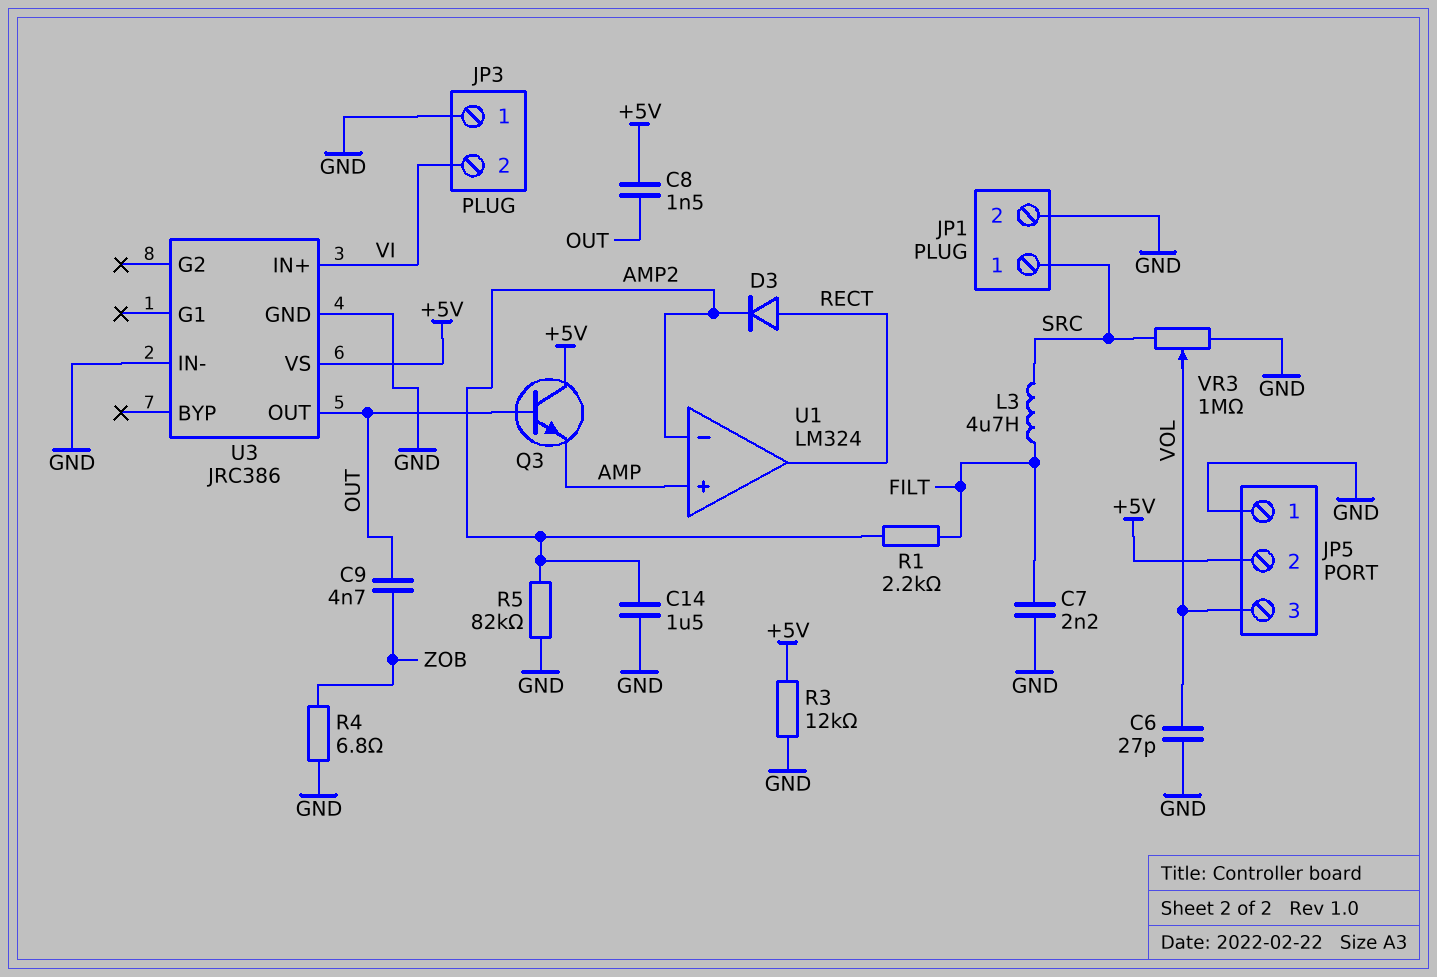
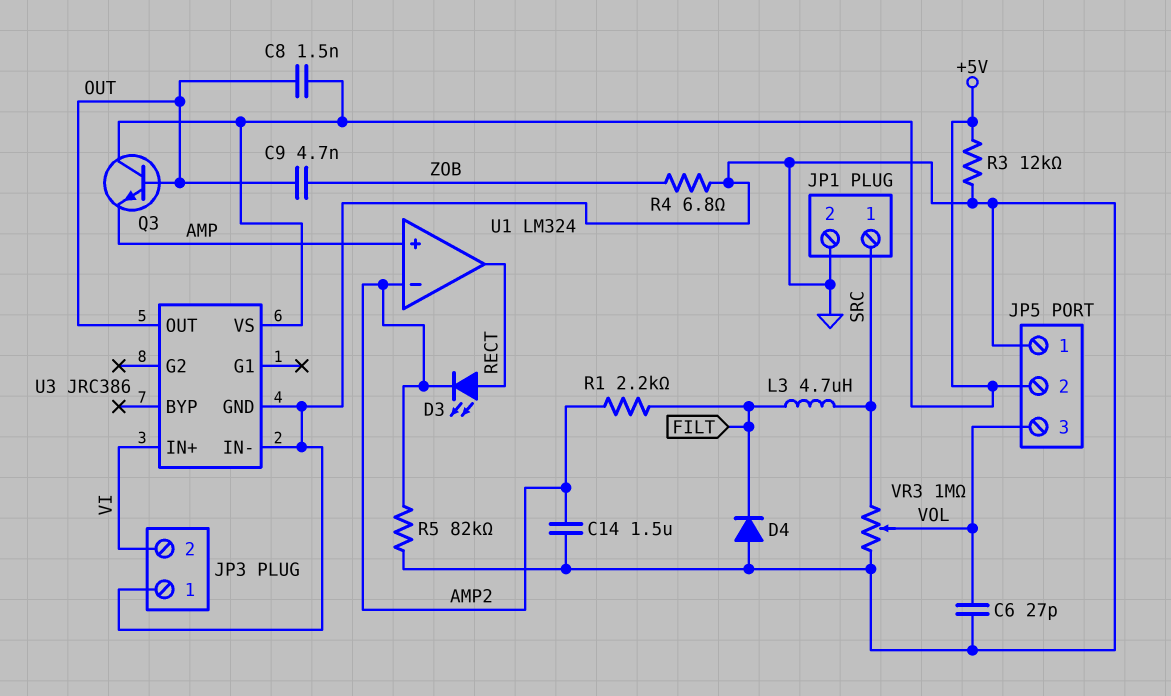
C7: 2.2nF (FILT, GND) -> none
D3: diode (A RECT, K AMP2) -> LED (A RECT, K AMP2)
D4: none -> diode (A GND, K FILT)

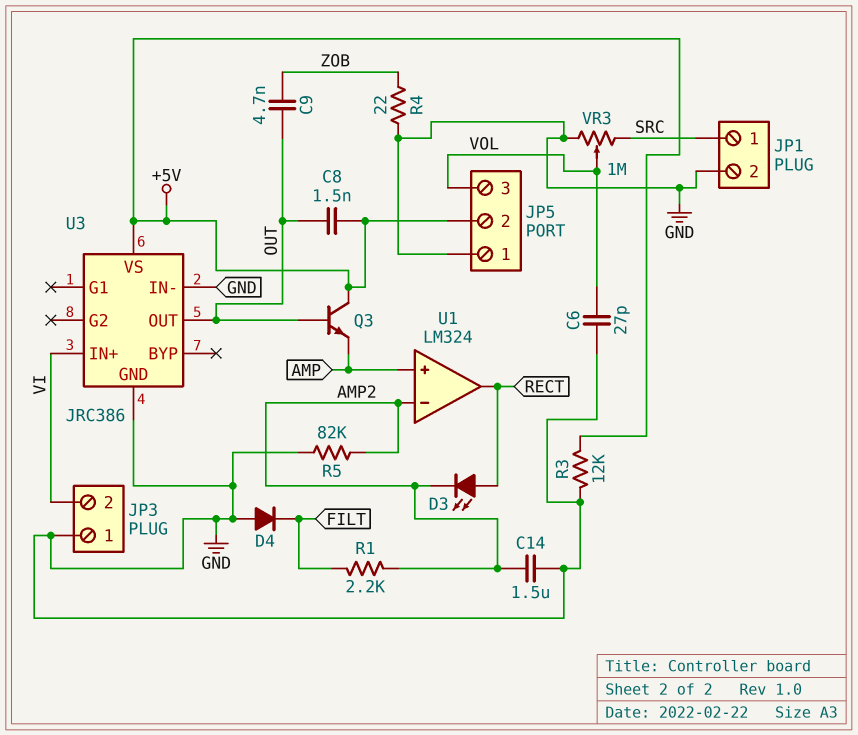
L3: 4.7uH (FILT, SRC) -> none
R4: 6.8 (GND, ZOB) -> 22 (GND, ZOB)

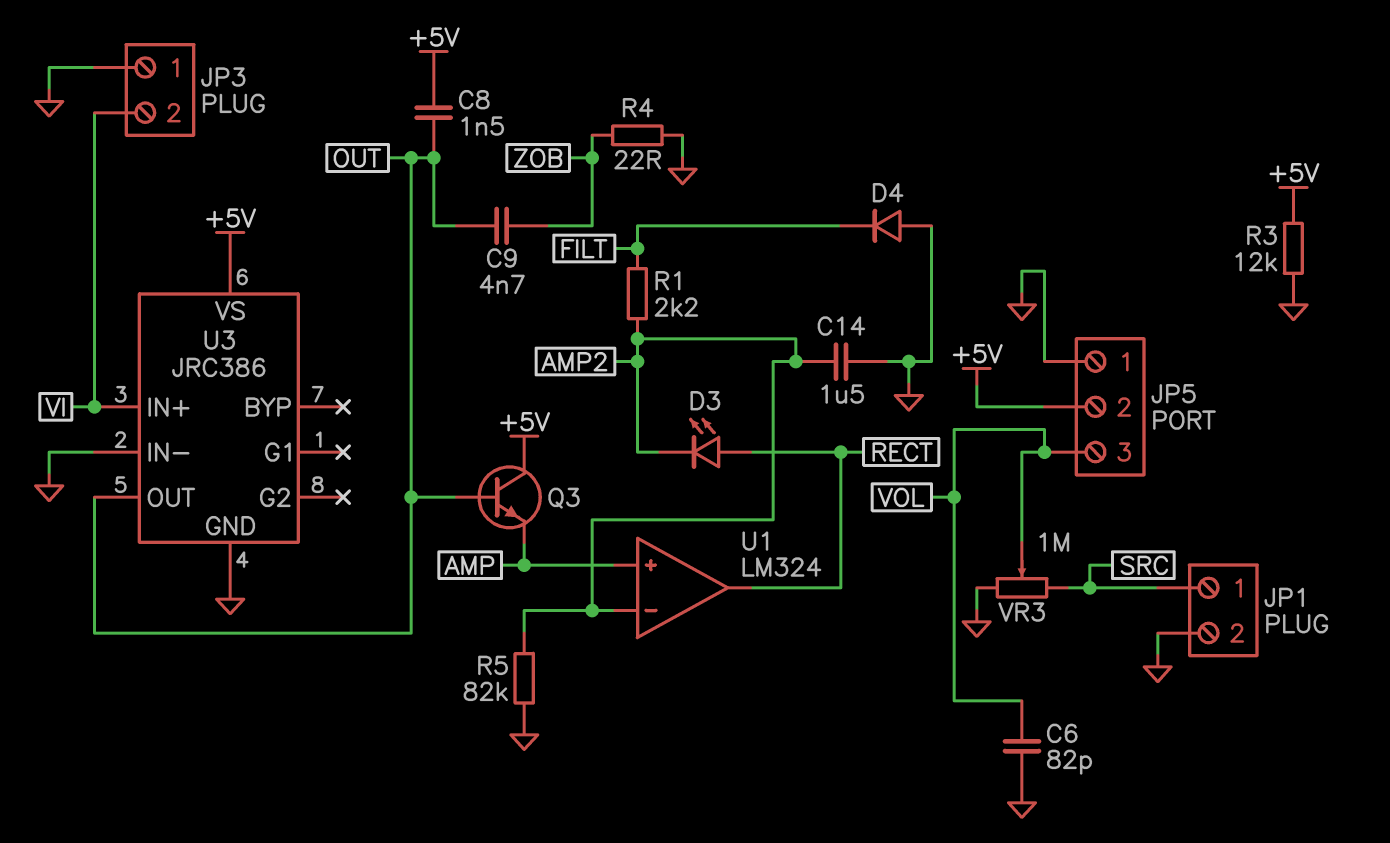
C6: 27pF (GND, VOL) -> 82pF (GND, VOL)

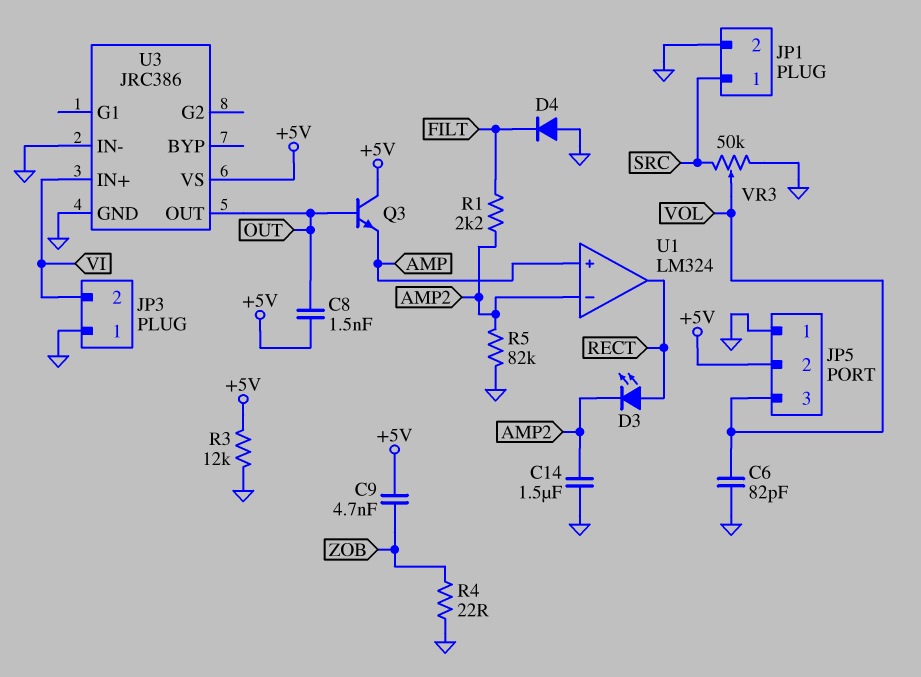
C9: 4.7nF (OUT, ZOB) -> 4.7nF (+5V, ZOB)
VR3: 1M (GND, SRC, wiper VOL) -> 50k (GND, SRC, wiper VOL)

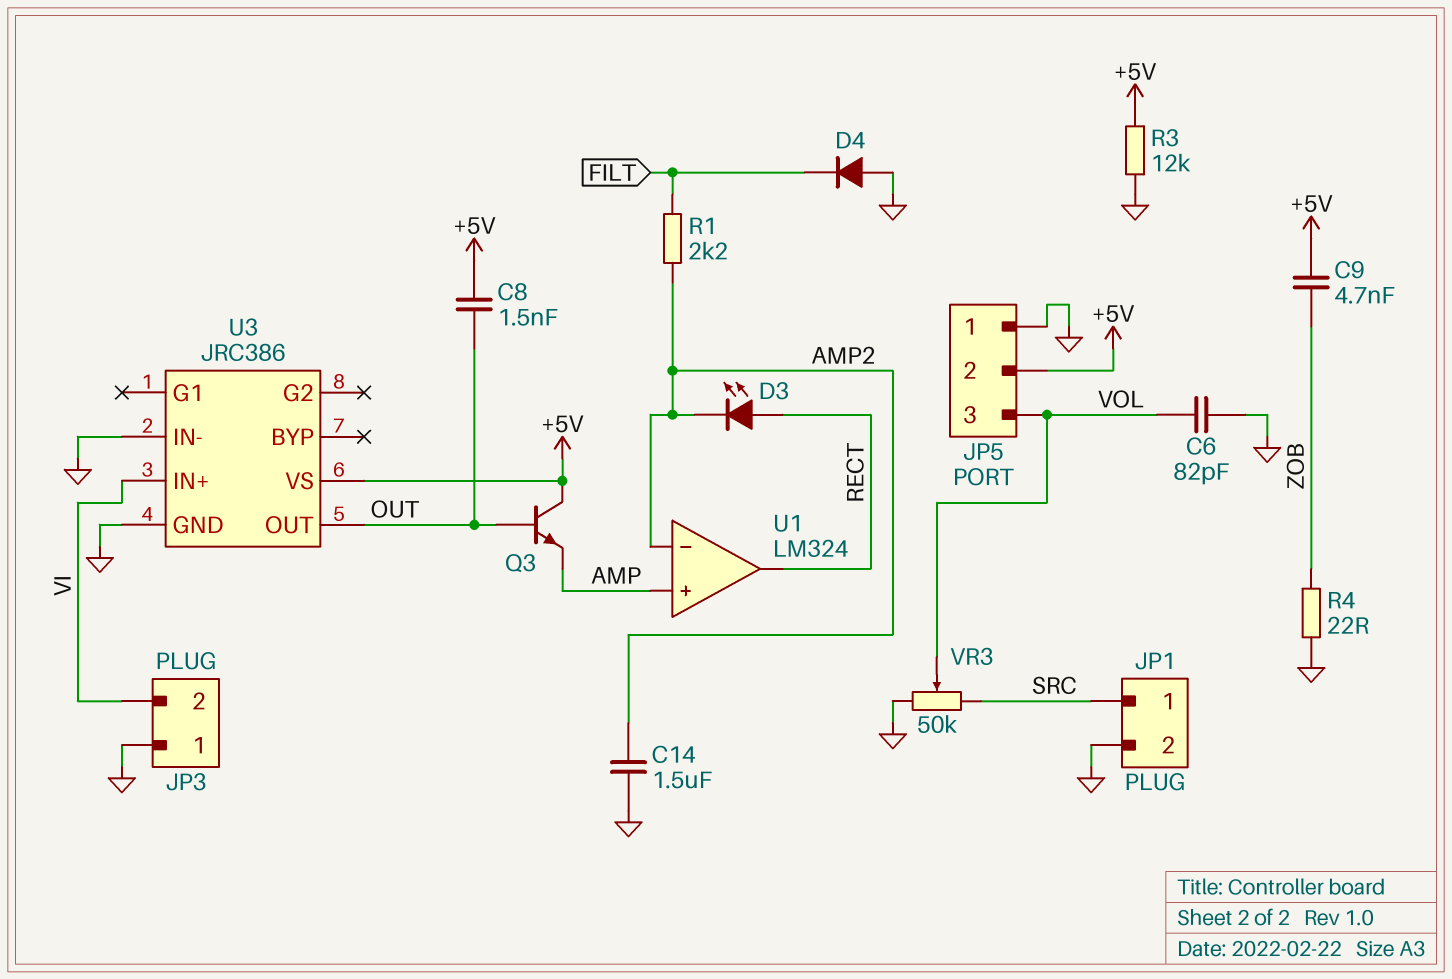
R5: 82k (AMP2, GND) -> none

